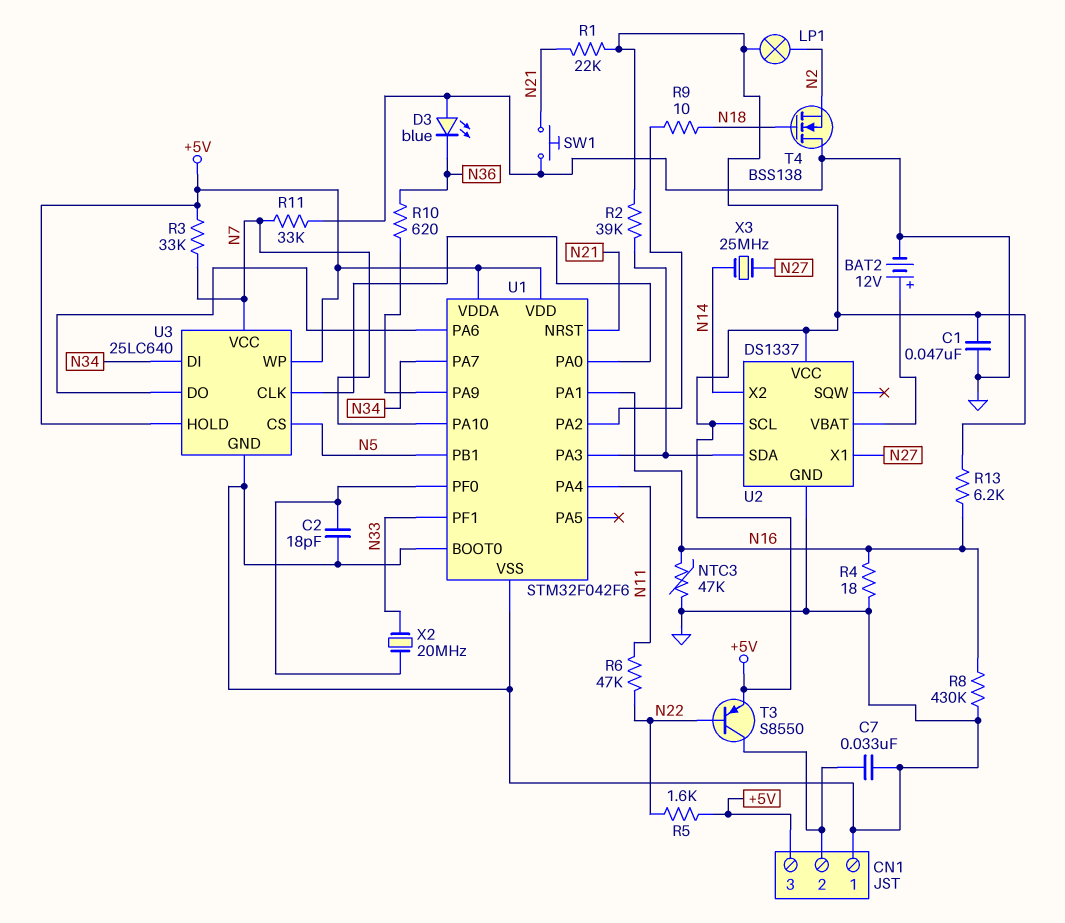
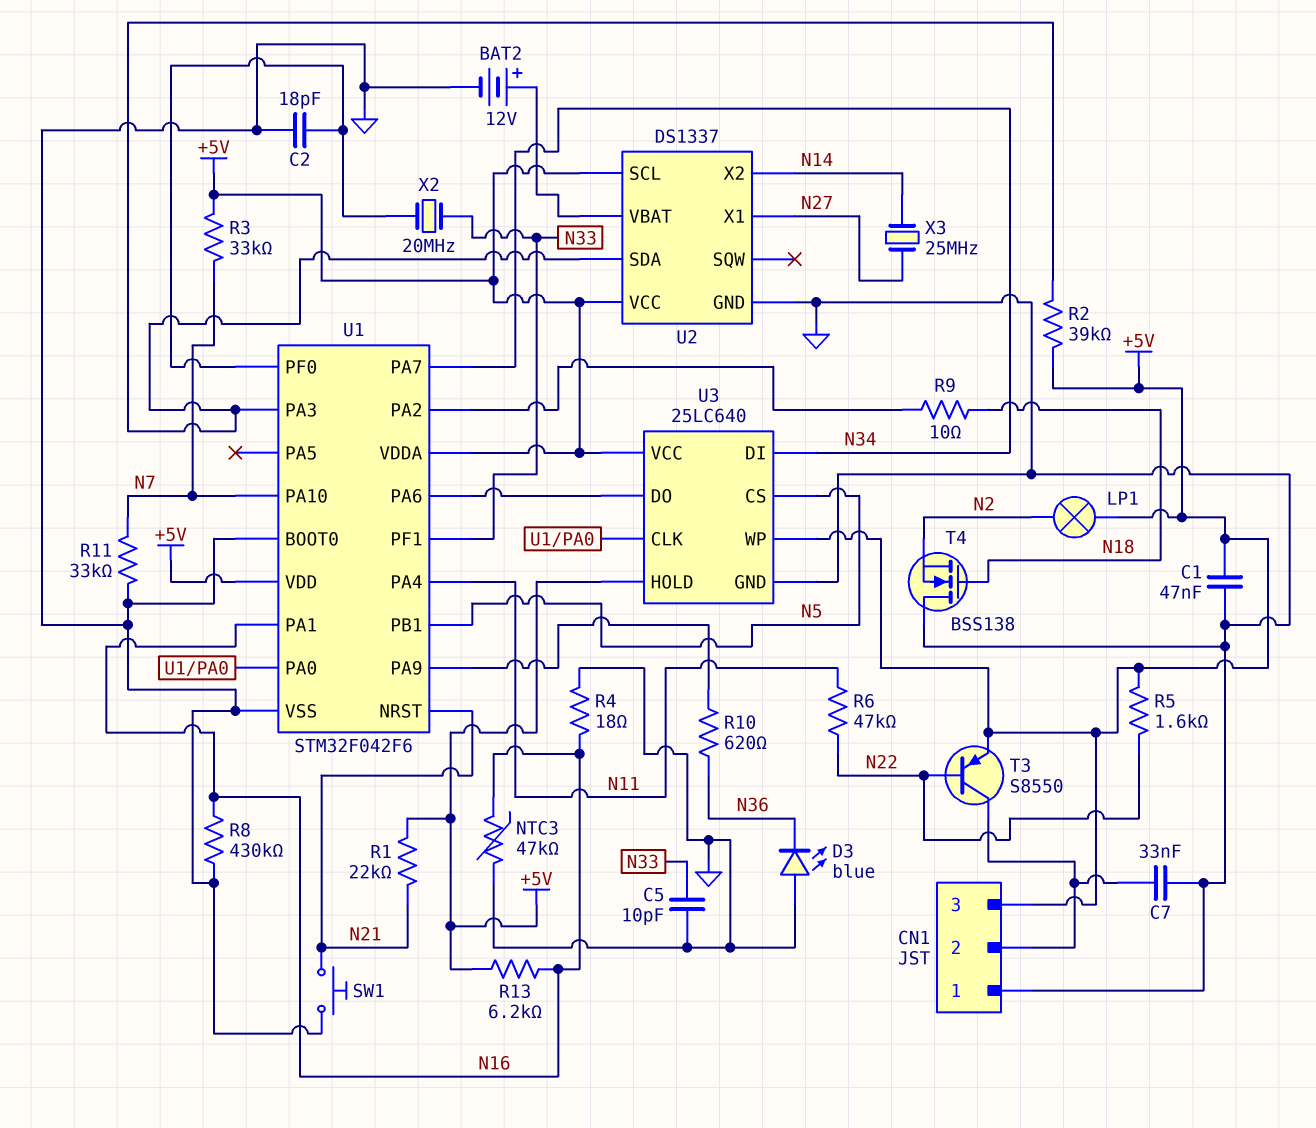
C5: none -> 10pF (GND, N33)
U3 pin VCC: N7 -> +5V

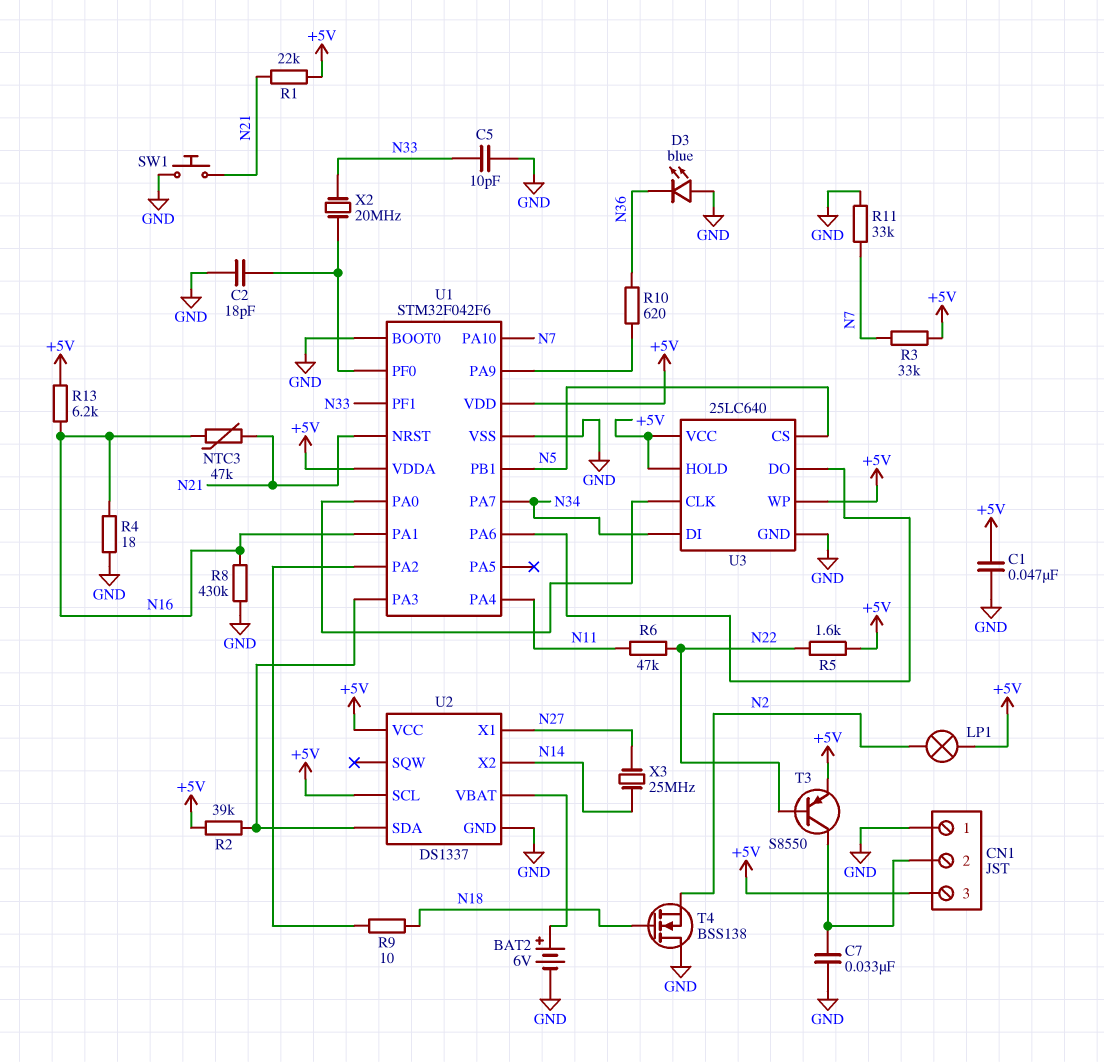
BAT2: 12V (plus U2/VBAT, minus GND) -> 6V (plus U2/VBAT, minus GND)
NTC3: 47k (GND, N16) -> 47k (N16, N21)

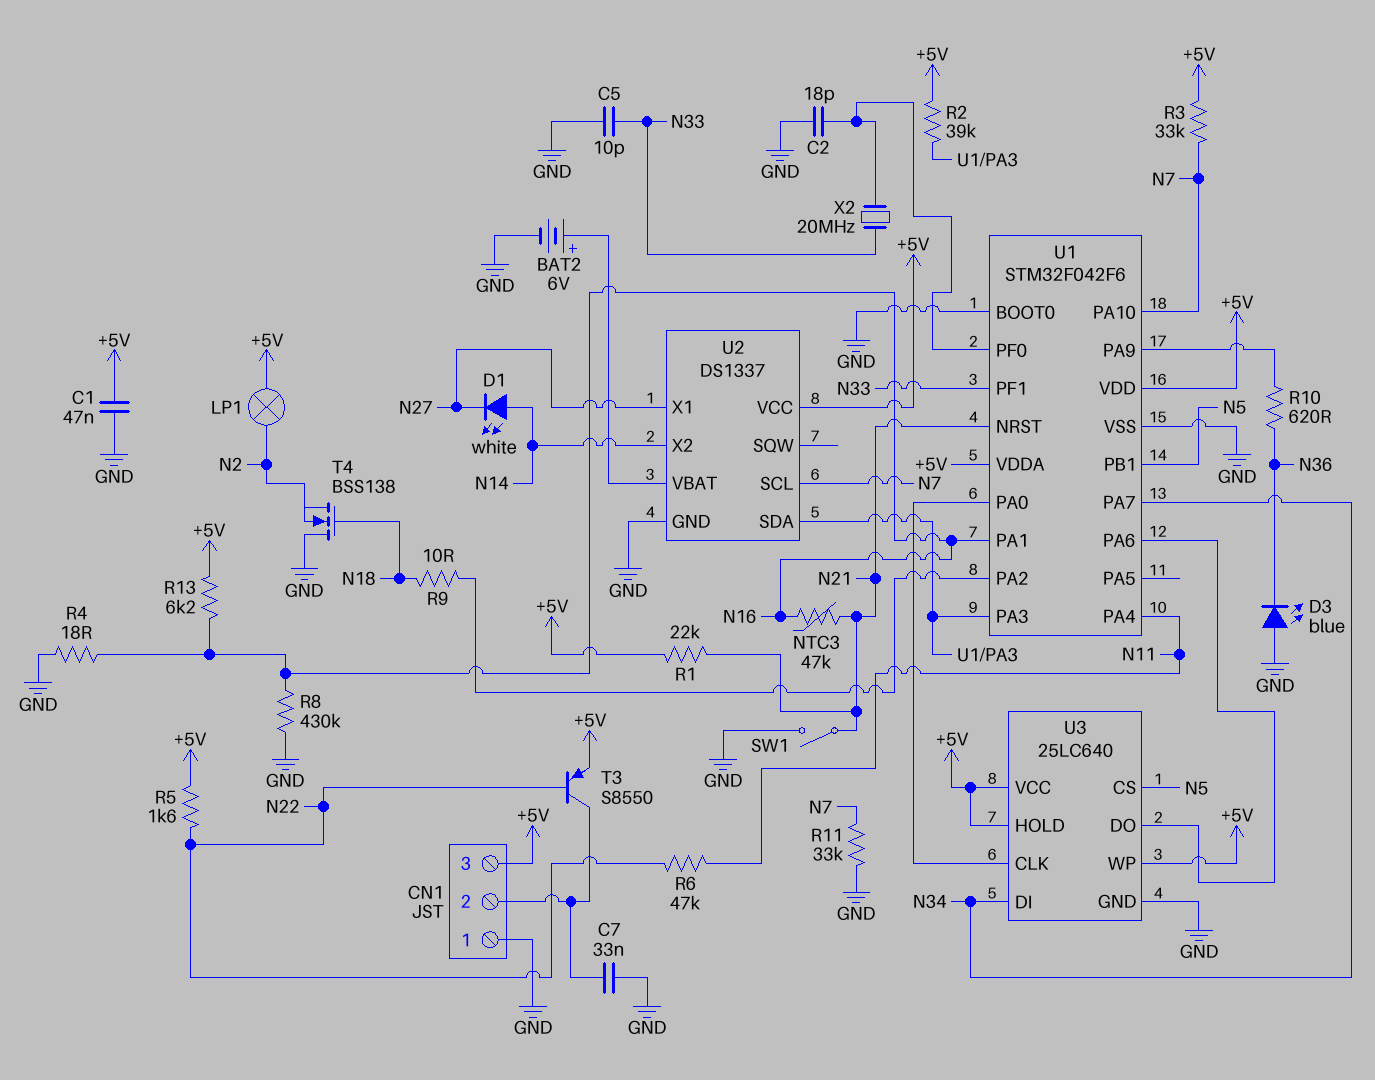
D1: none -> LED white (A N14, K N27)
SW1: button (GND, N21) -> switch (GND, N21)
U2 pin SCL: +5V -> N7
X3: 25MHz (N14, N27) -> none

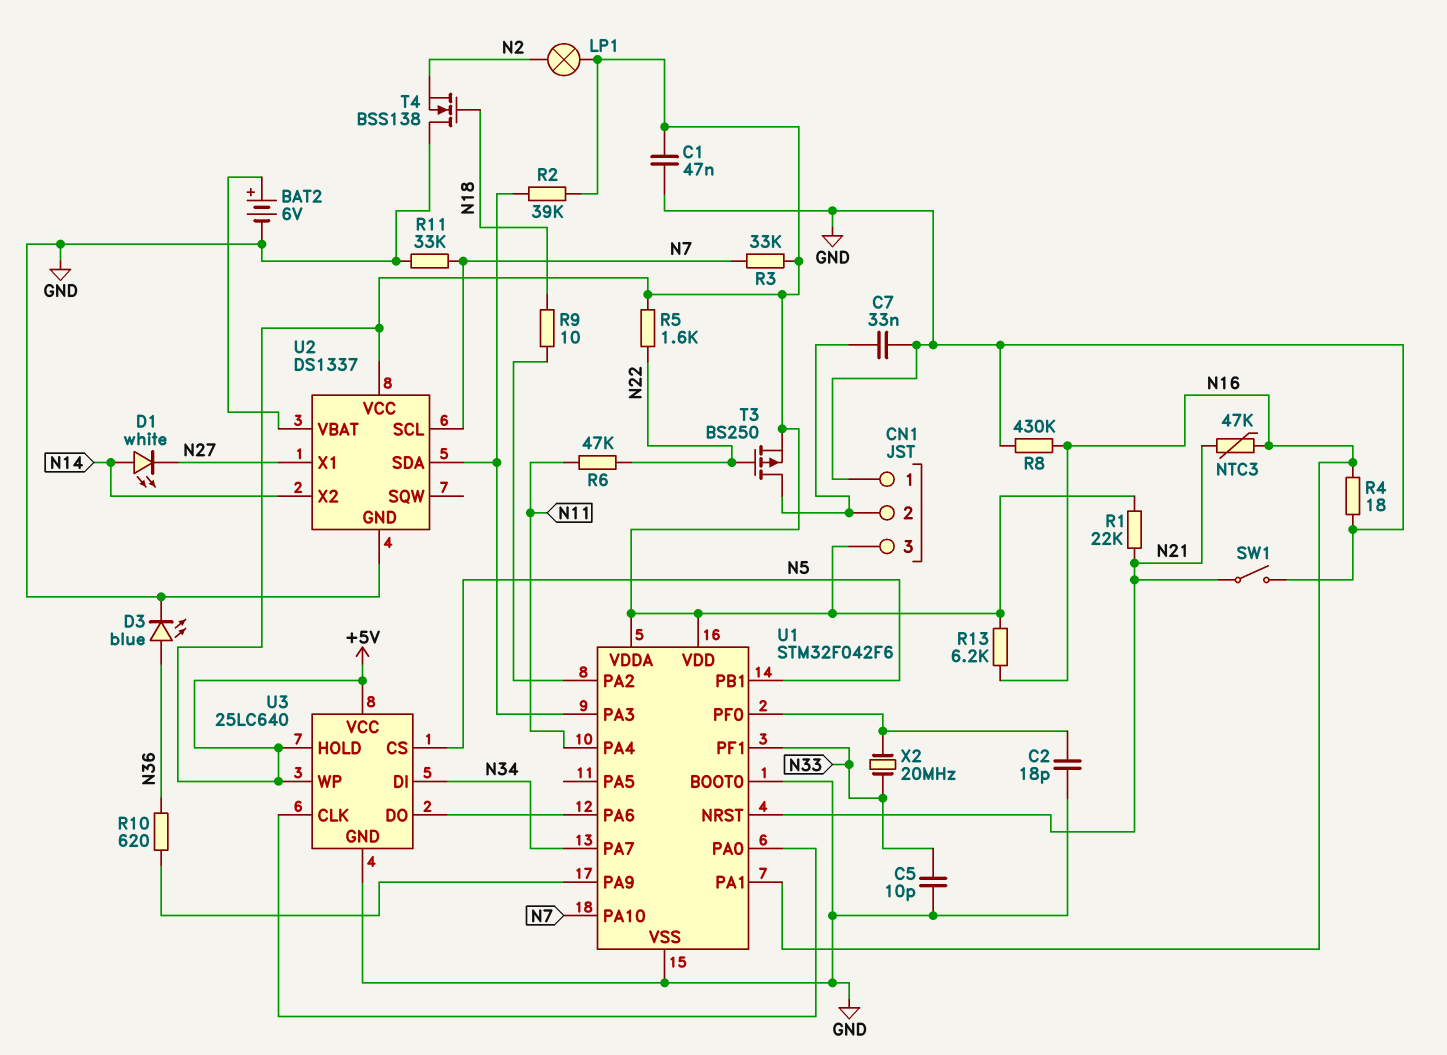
D3: LED blue (A GND, K N36) -> LED blue (A N36, K GND)
T3: PNP S8550 (B N22, C CN1/2, E +5V) -> PMOS BS250 (G N22, D CN1/2, S +5V)

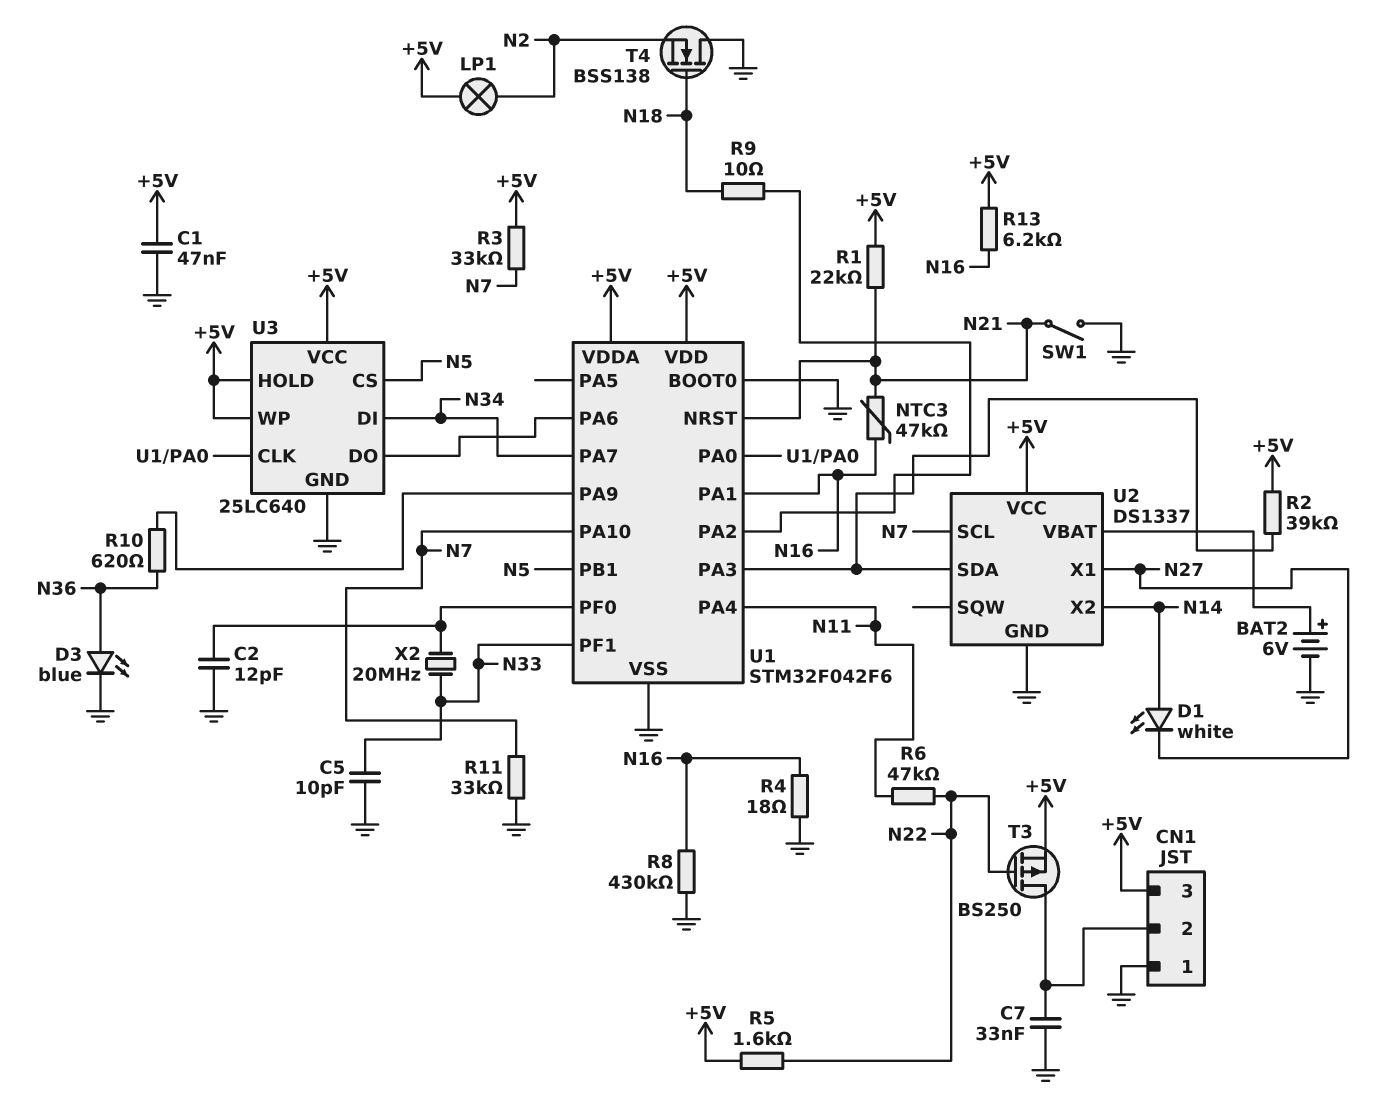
C2: 18pF (GND, U1/PF0) -> 12pF (GND, U1/PF0)

